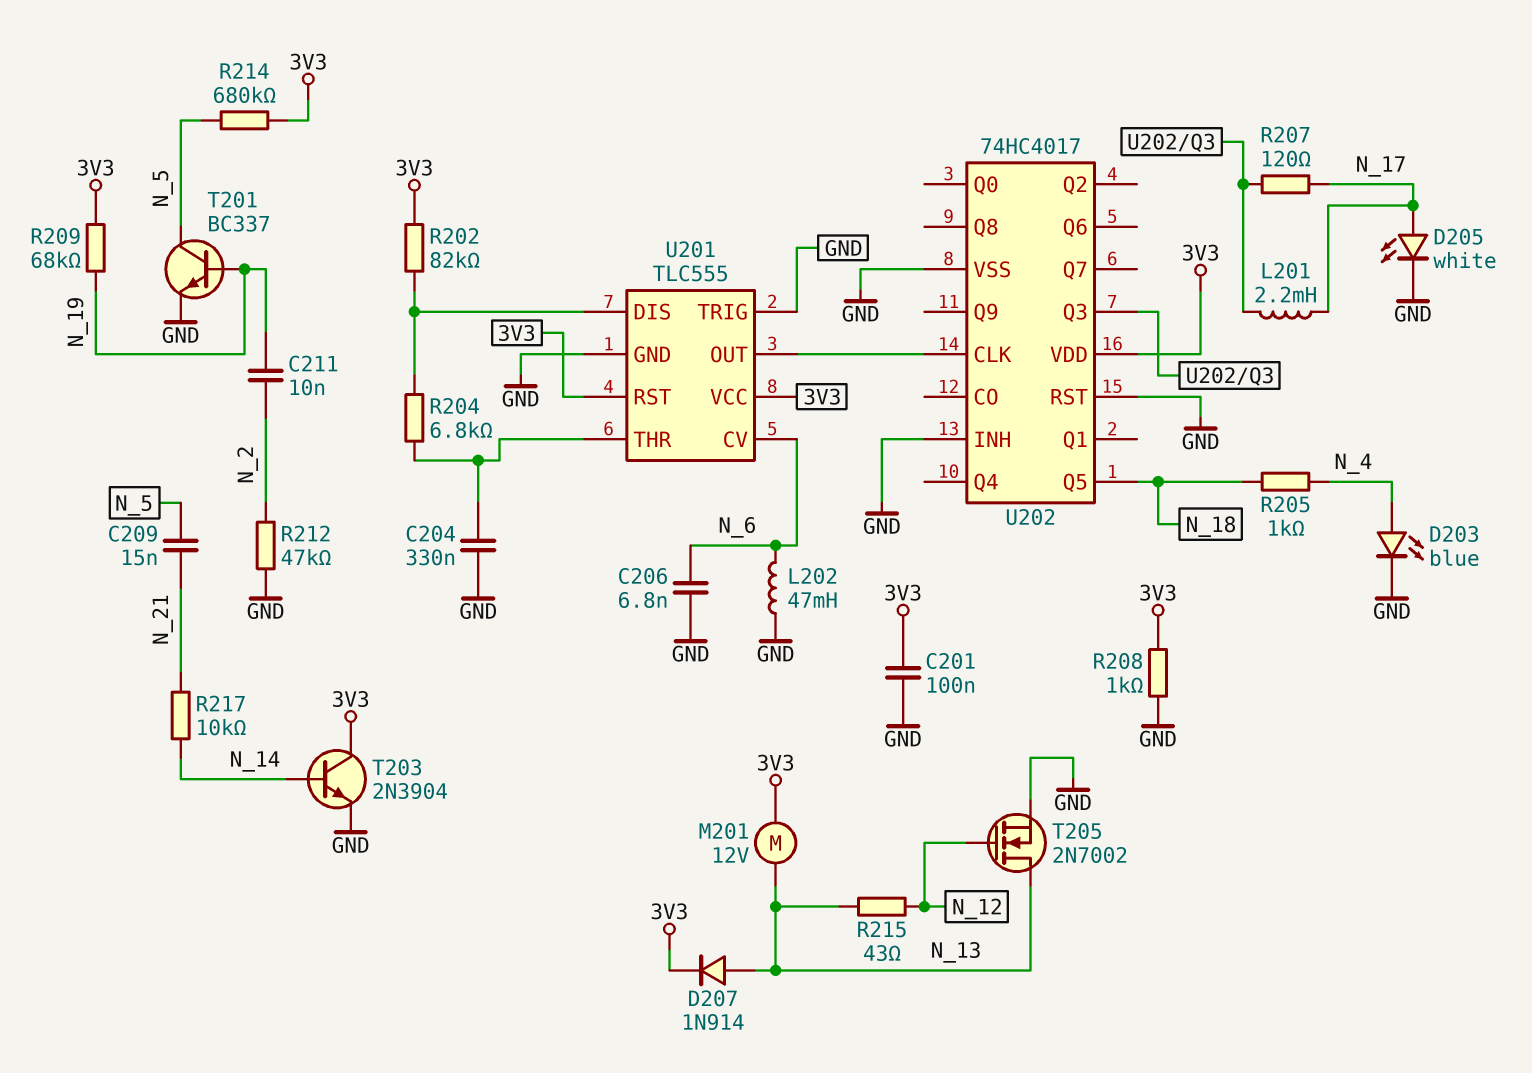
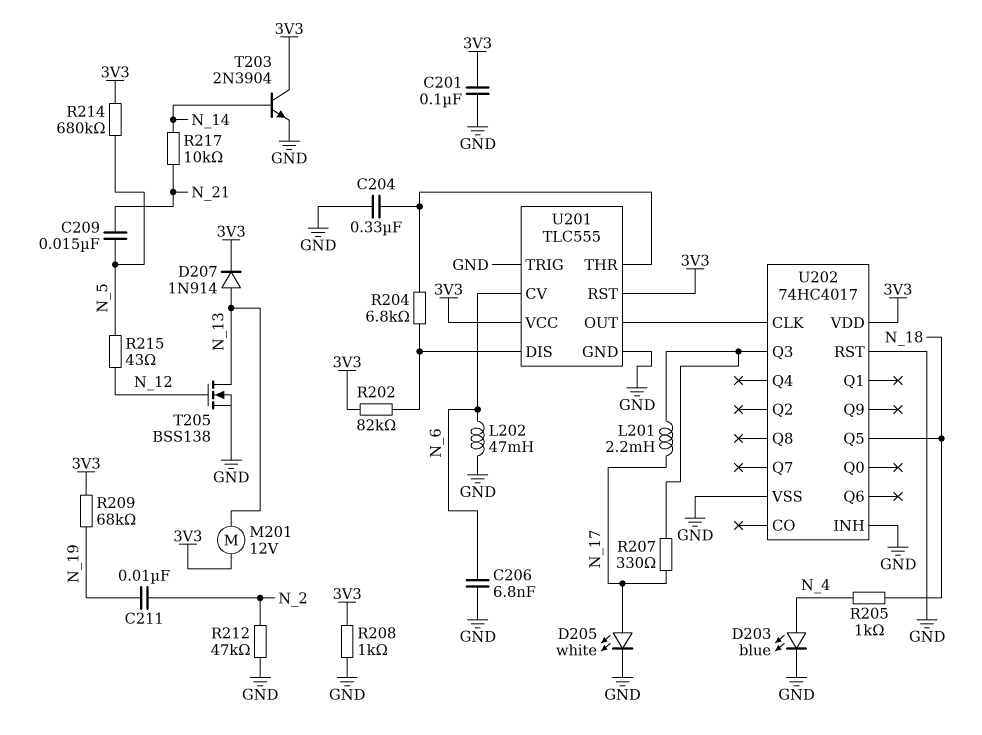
R207: 120 (N_17, U202/Q3) -> 330 (N_17, U202/Q3)
R215: 43 (N_12, N_13) -> 43 (N_5, N_12)
T201: NPN BC337 (B N_19, C N_5, E GND) -> none
T205: NMOS 2N7002 (G N_12, D N_13, S GND) -> NMOS BSS138 (G N_12, D N_13, S GND)

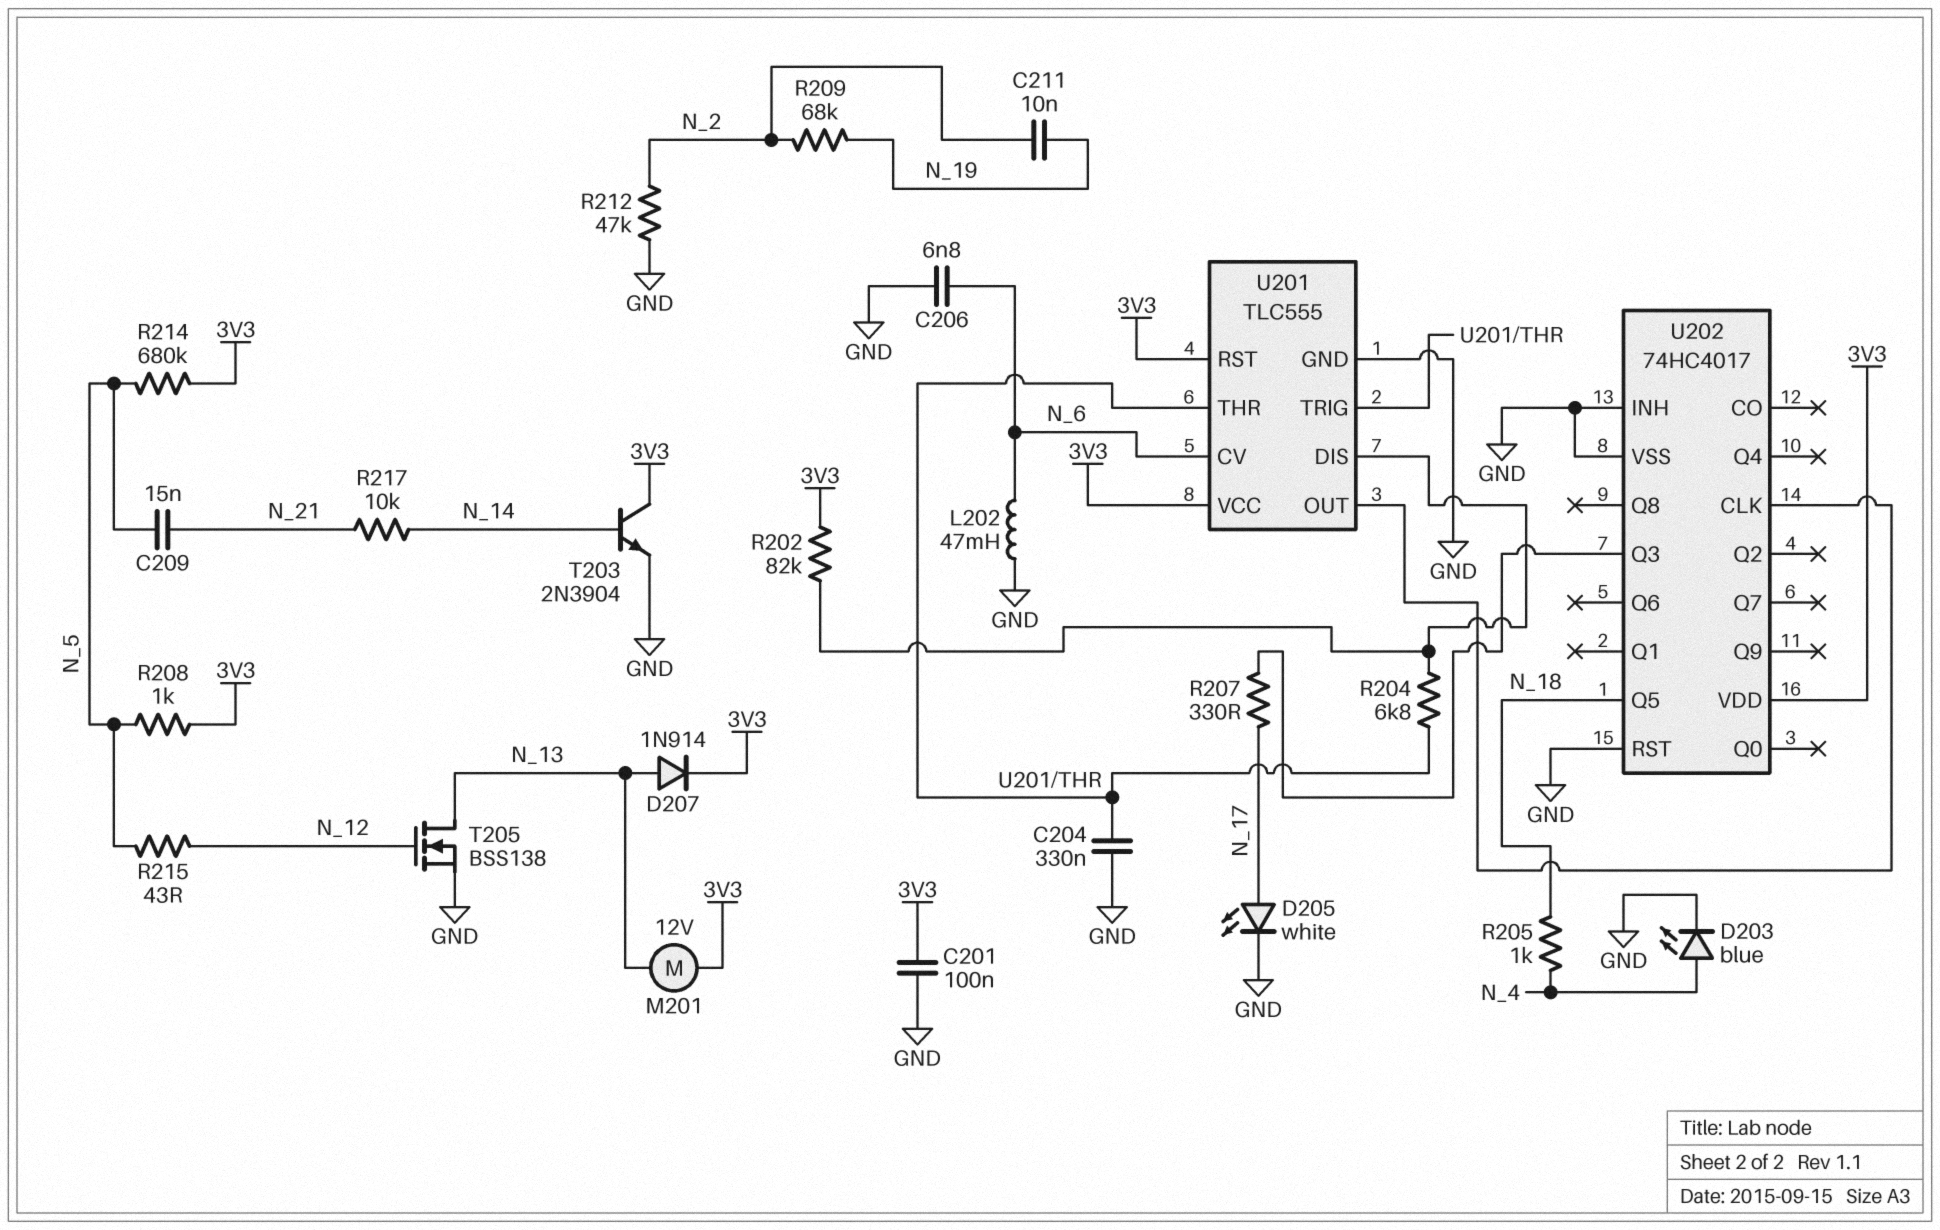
L201: 2.2mH (N_17, U202/Q3) -> none
R208: 1k (3V3, GND) -> 1k (3V3, N_5)
R209: 68k (3V3, N_19) -> 68k (N_2, N_19)
U201 pin TRIG: GND -> U201/THR

